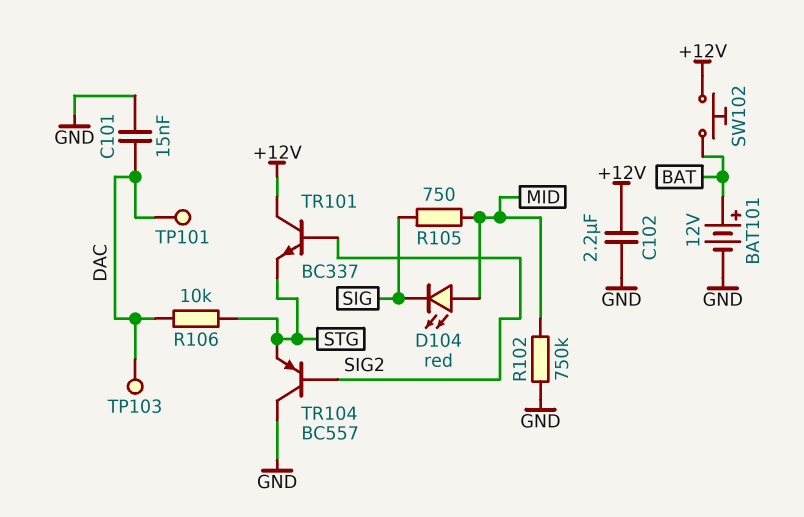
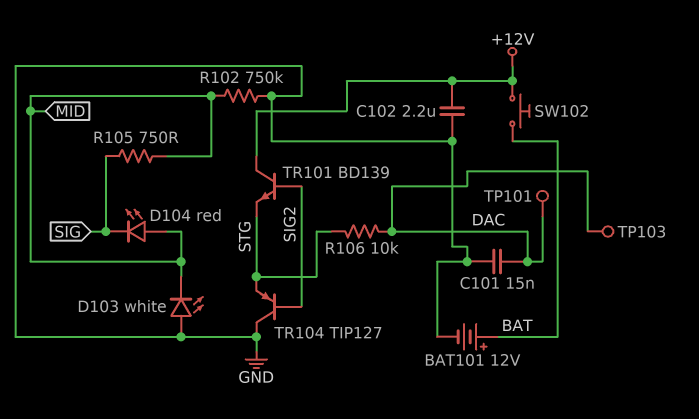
D103: none -> LED white (A GND, K MID)
TR101: NPN BC337 (B SIG2, C +12V, E STG) -> NPN BD139 (B SIG2, C +12V, E STG)
TR104: PNP BC557 (B SIG2, C GND, E STG) -> PNP TIP127 (B SIG2, C GND, E STG)

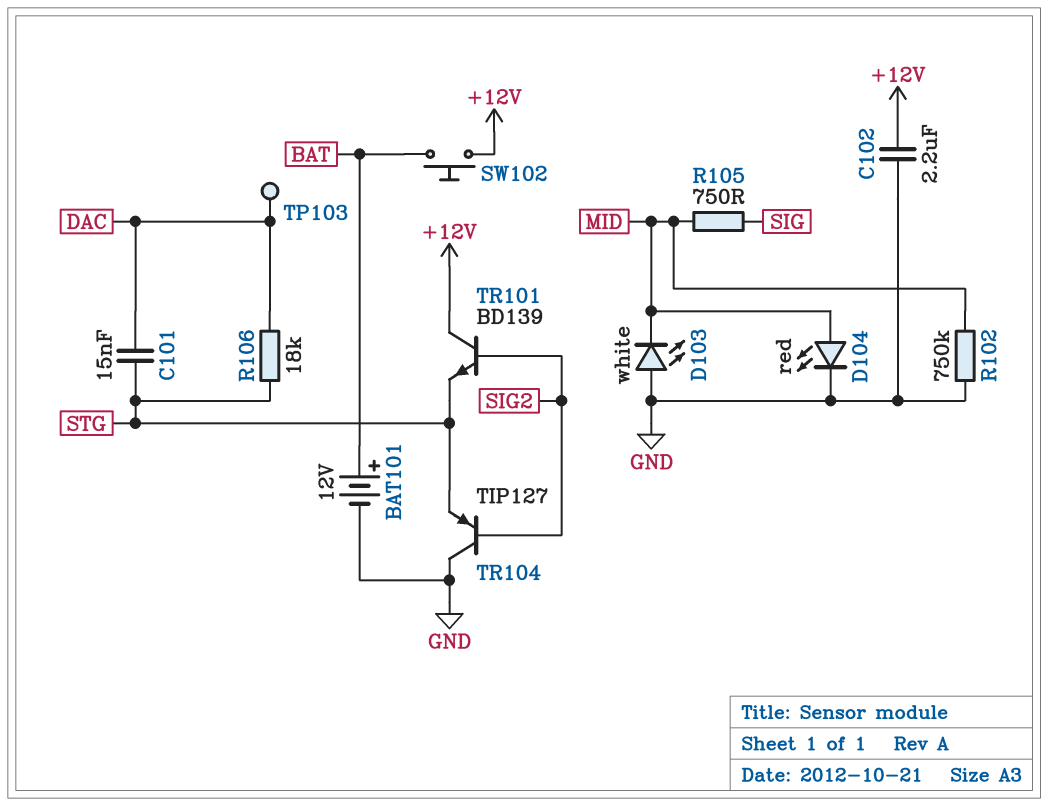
C101: 15nF (DAC, GND) -> 15nF (DAC, STG)
D104: LED red (A MID, K SIG) -> LED red (A MID, K GND)
R106: 10k (DAC, STG) -> 18k (DAC, STG)
TP101: test point (DAC) -> none

